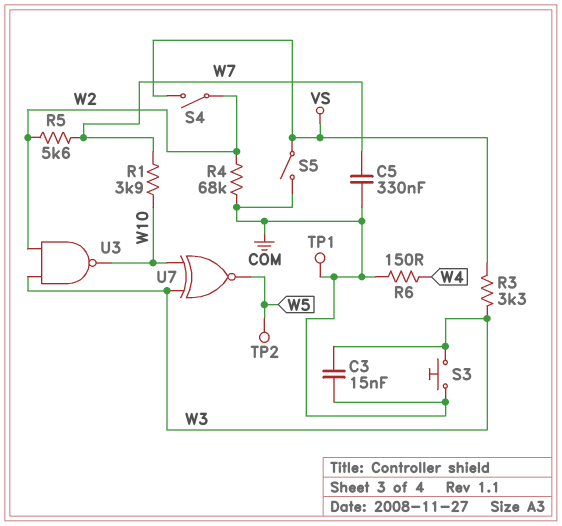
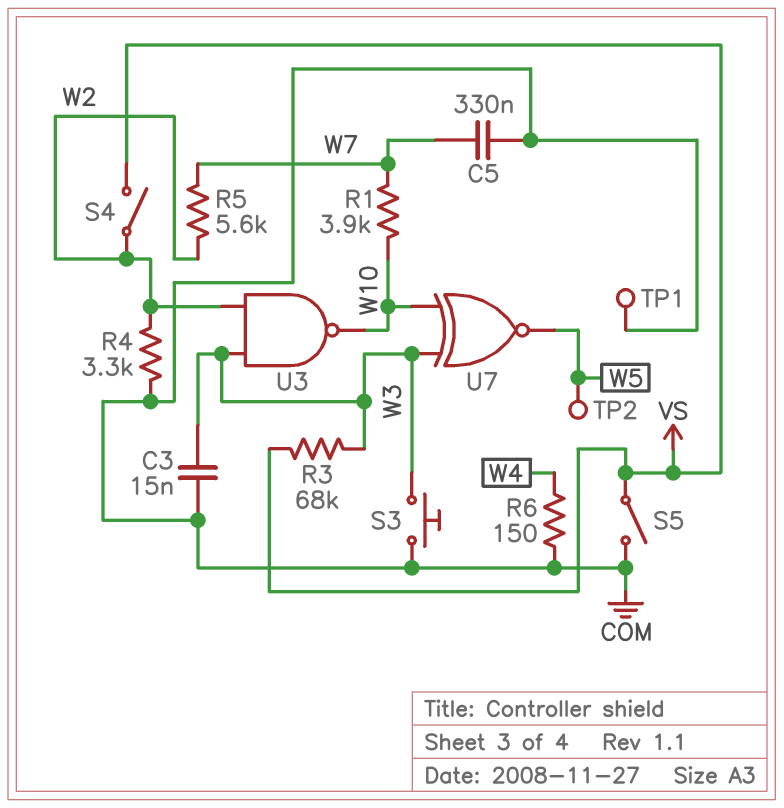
R3: 3.3k (VS, W3) -> 68k (VS, W3)
R4: 68k (COM, W2) -> 3.3k (COM, W2)

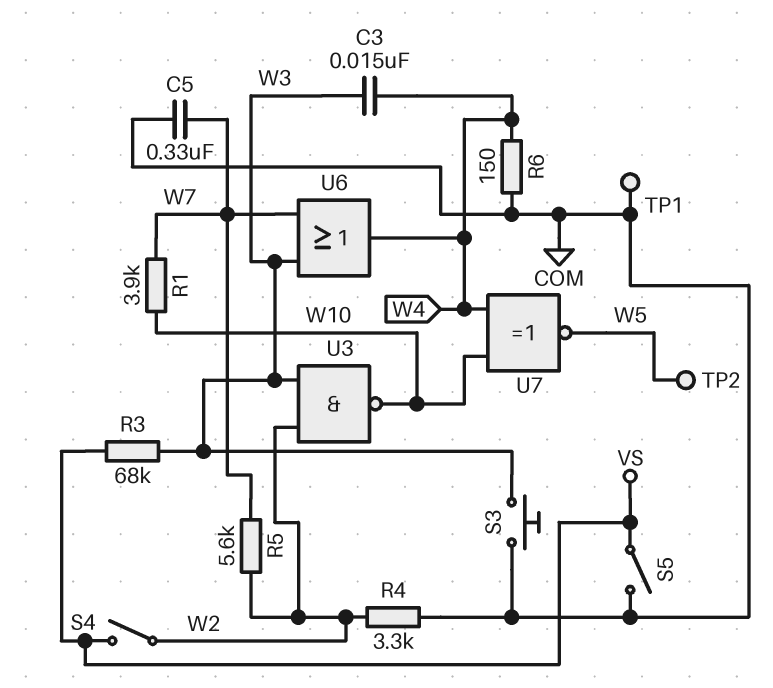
C3: 15nF (COM, W3) -> 15nF (W3, W4)
U6: none -> OR (in W3, in W7, out W4)
U7: XNOR (in W3, in W10, out W5) -> XNOR (in W4, in W10, out W5)

